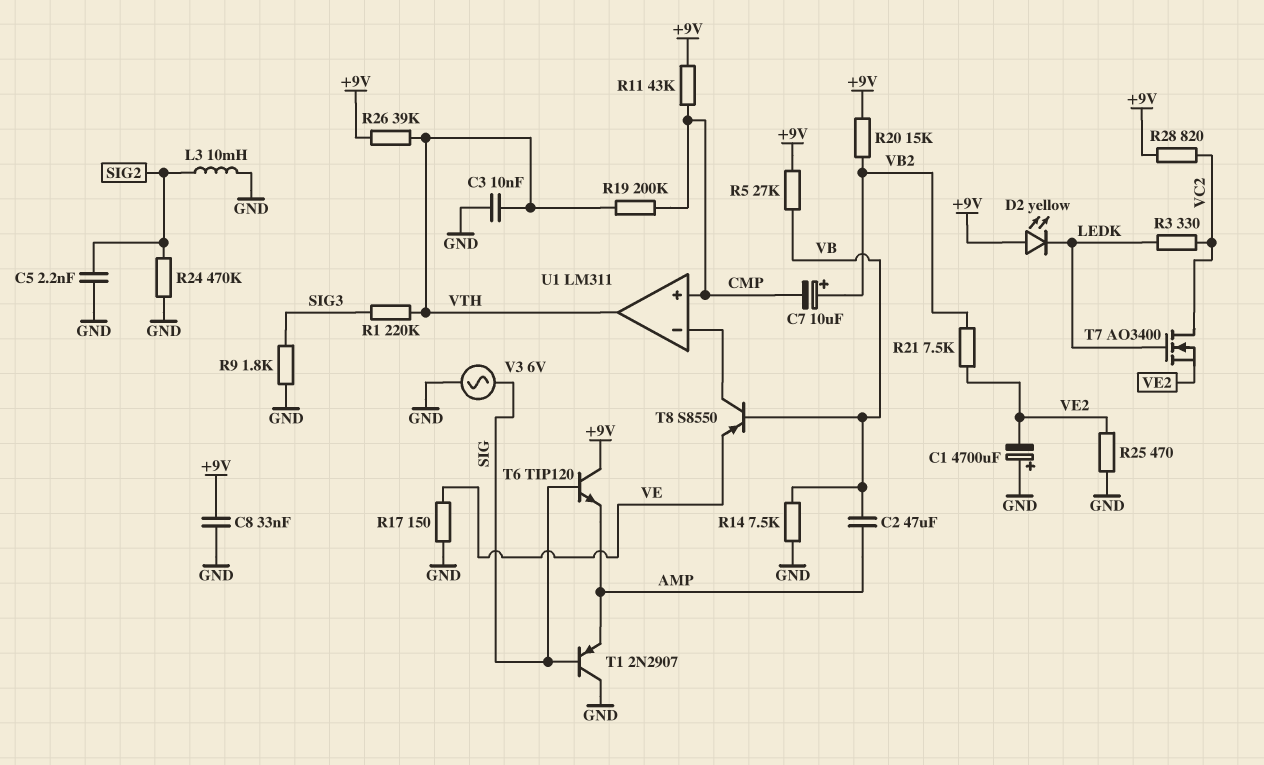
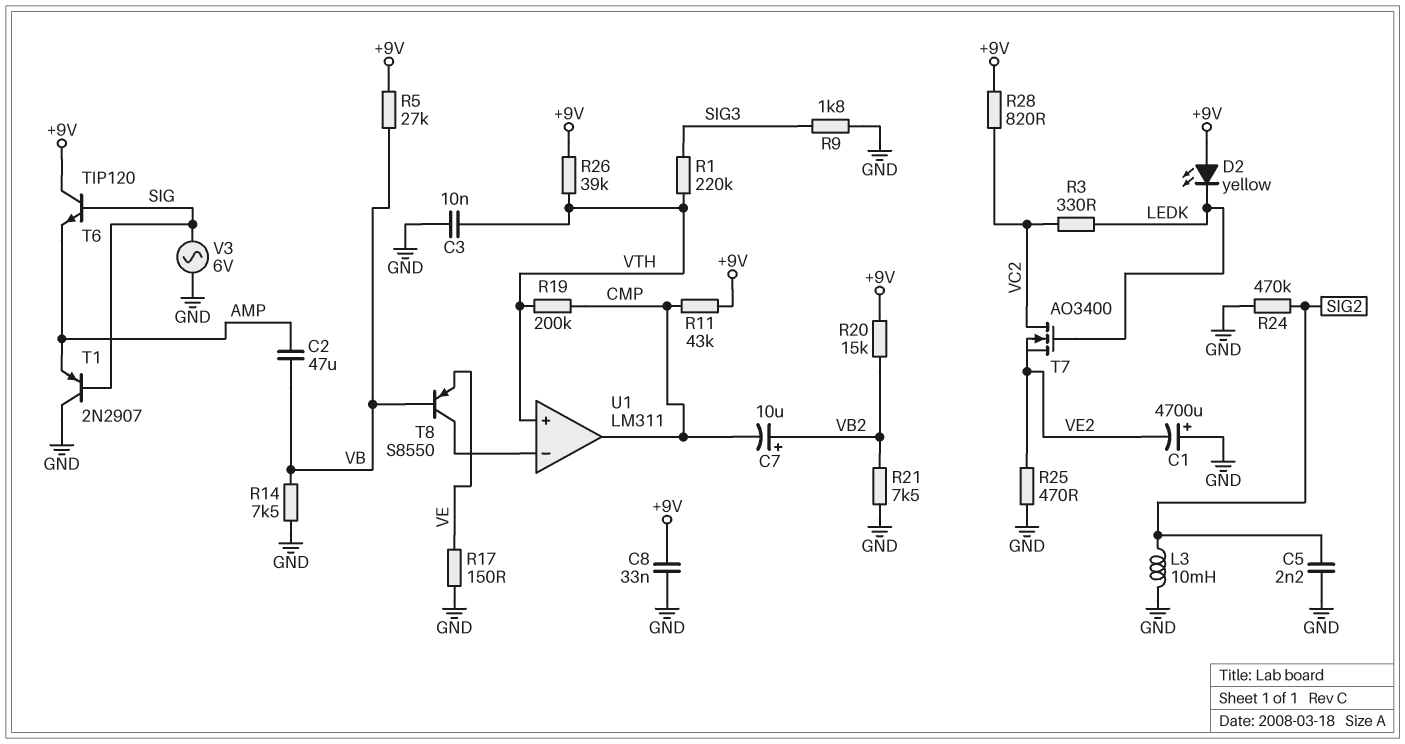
R21: 7.5k (VB2, VE2) -> 7.5k (GND, VB2)
U1 pin in+: CMP -> VTH
U1 pin out: VTH -> CMP

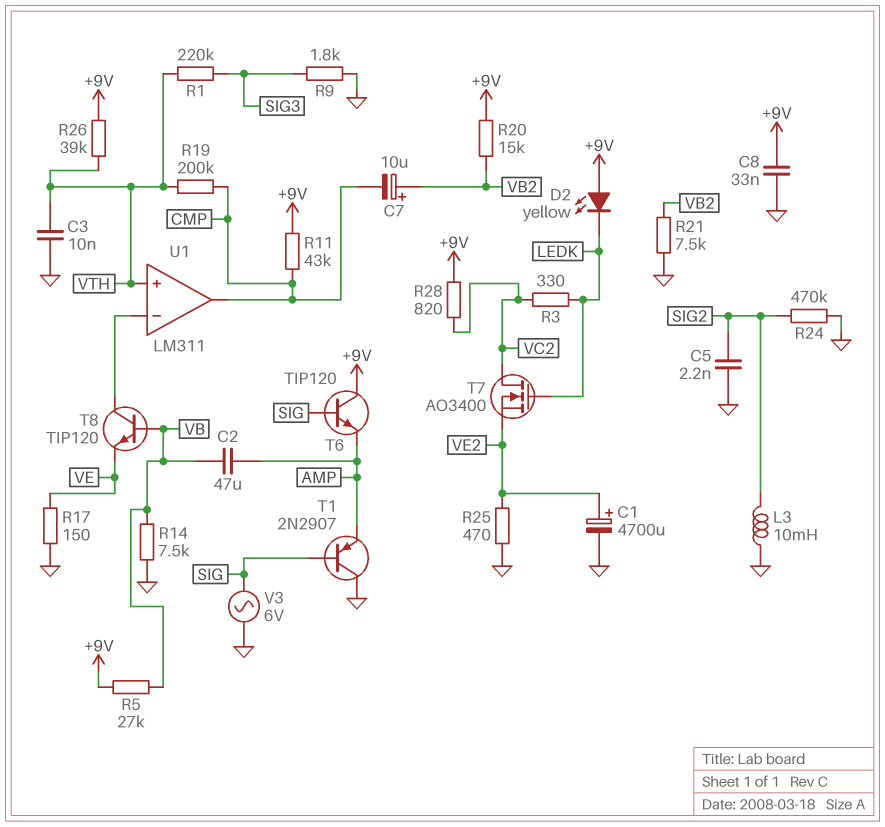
C1: 4700uF (plus GND, minus VE2) -> 4700uF (plus VE2, minus GND)
T8: PNP S8550 (B VB, C U1/in-, E VE) -> NPN TIP120 (B VB, C U1/in-, E VE)

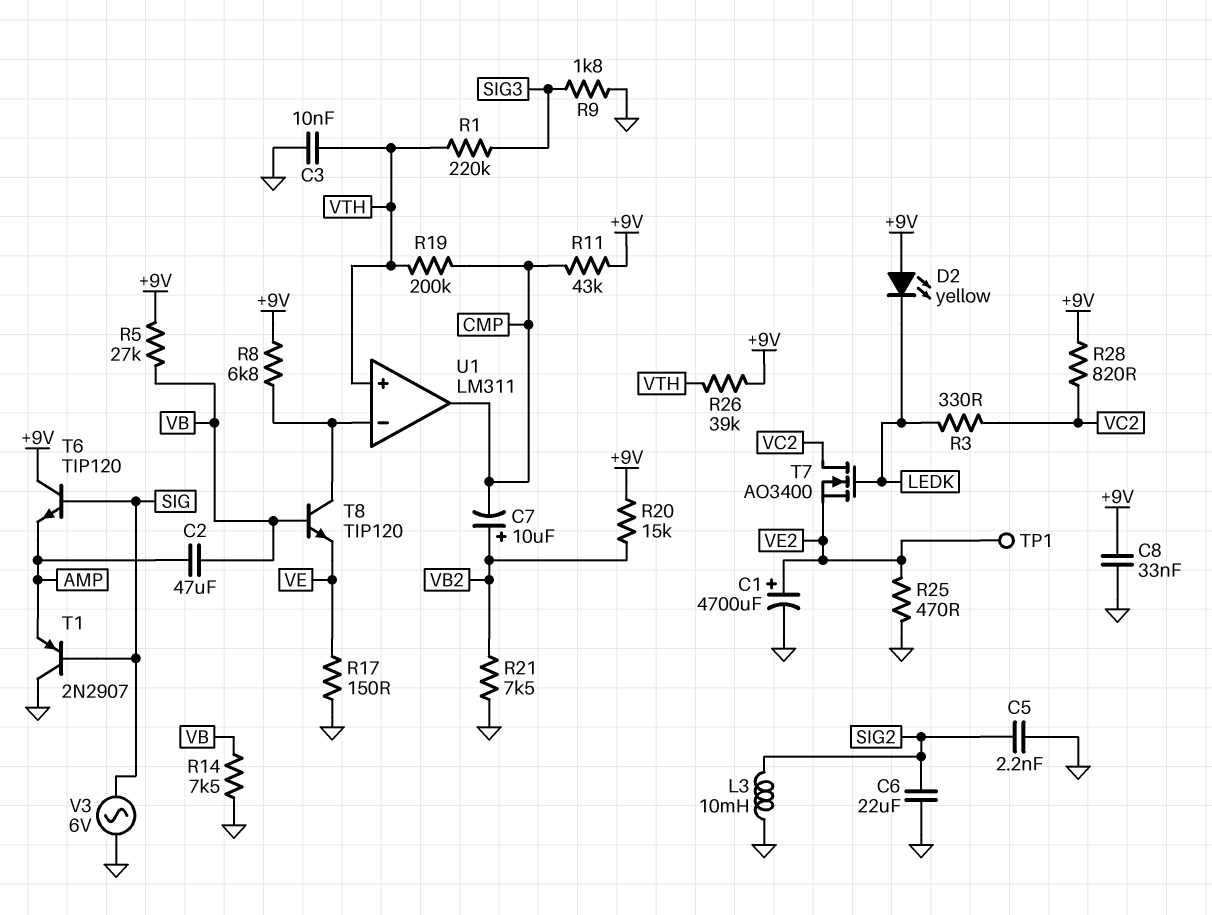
C6: none -> 22uF (GND, SIG2)
R8: none -> 6.8k (+9V, U1/in-)
R24: 470k (GND, SIG2) -> none
TP1: none -> test point (VE2)

